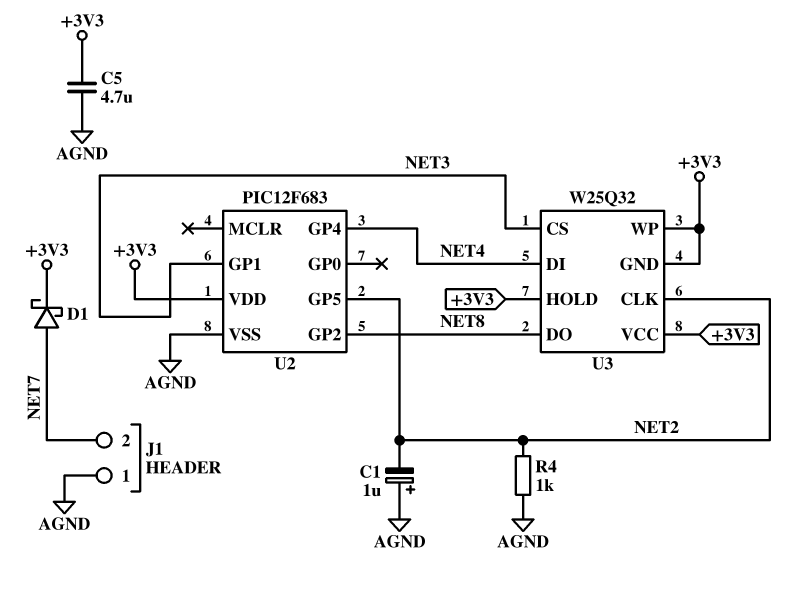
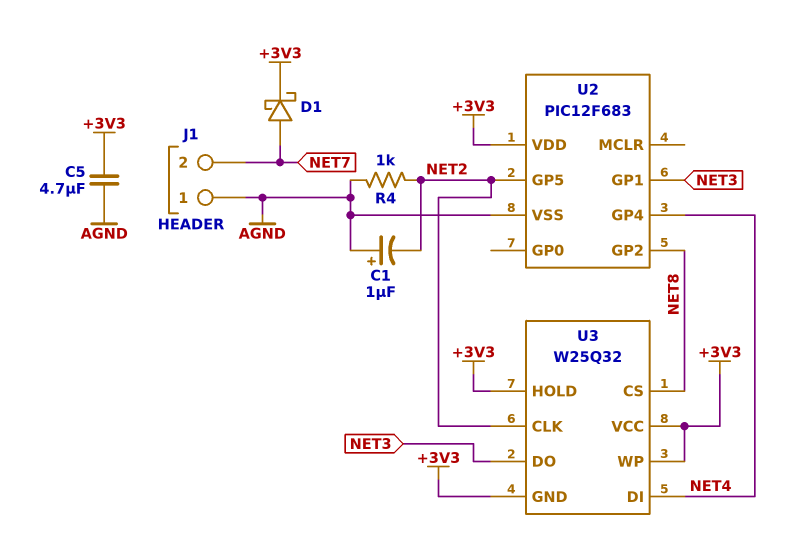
U3 pin CS: NET3 -> NET8
U3 pin DO: NET8 -> NET3

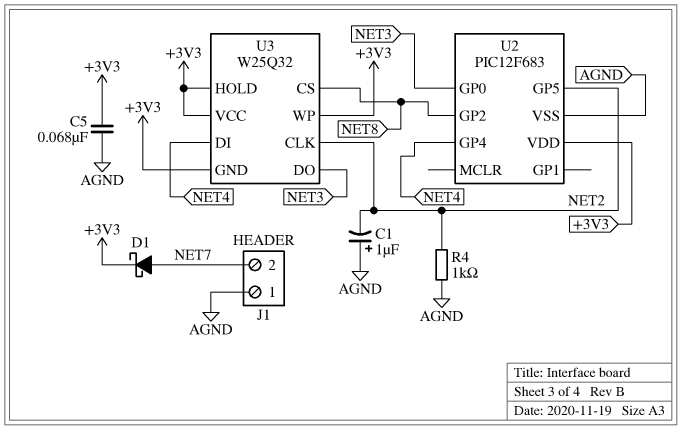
C5: 4.7uF (+3V3, AGND) -> 68nF (+3V3, AGND)
U2 pin GP0: none -> NET3
U2 pin GP1: NET3 -> none

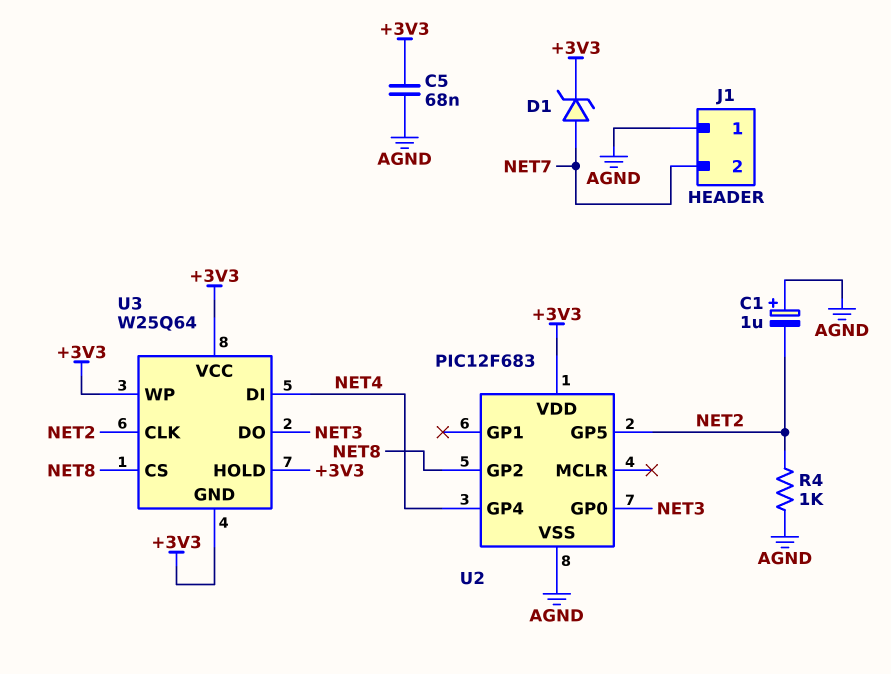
D1: schottky (A NET7, K +3V3) -> zener (A NET7, K +3V3)
U3: W25Q32 -> W25Q64

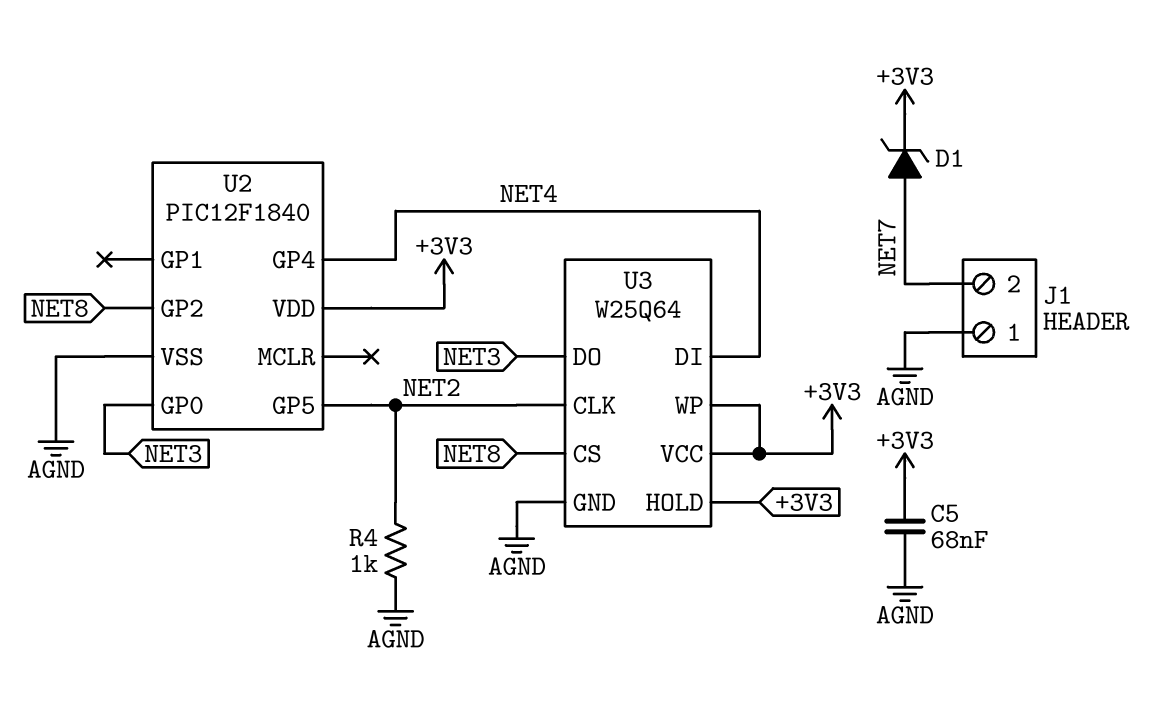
C1: 1uF (plus AGND, minus NET2) -> none
U2: PIC12F683 -> PIC12F1840
U3 pin GND: +3V3 -> AGND

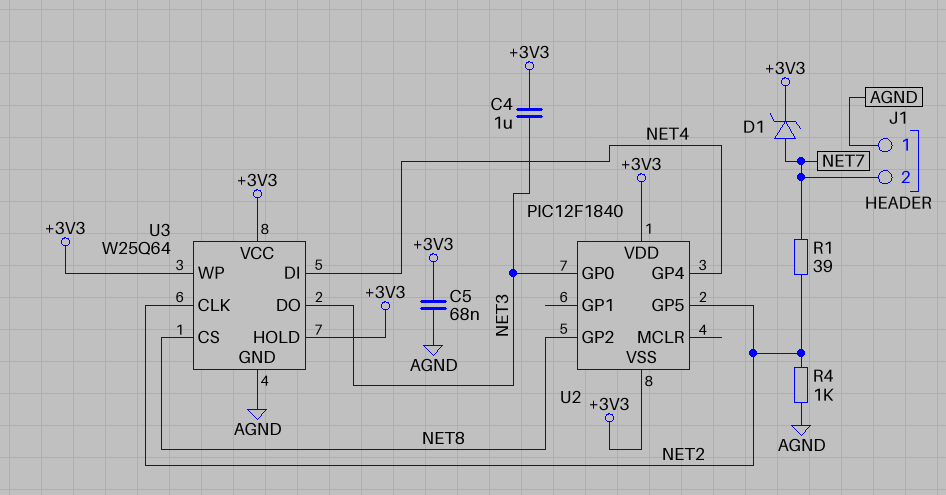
C4: none -> 1uF (+3V3, NET3)
R1: none -> 39 (NET2, NET7)
U2 pin VSS: AGND -> +3V3

